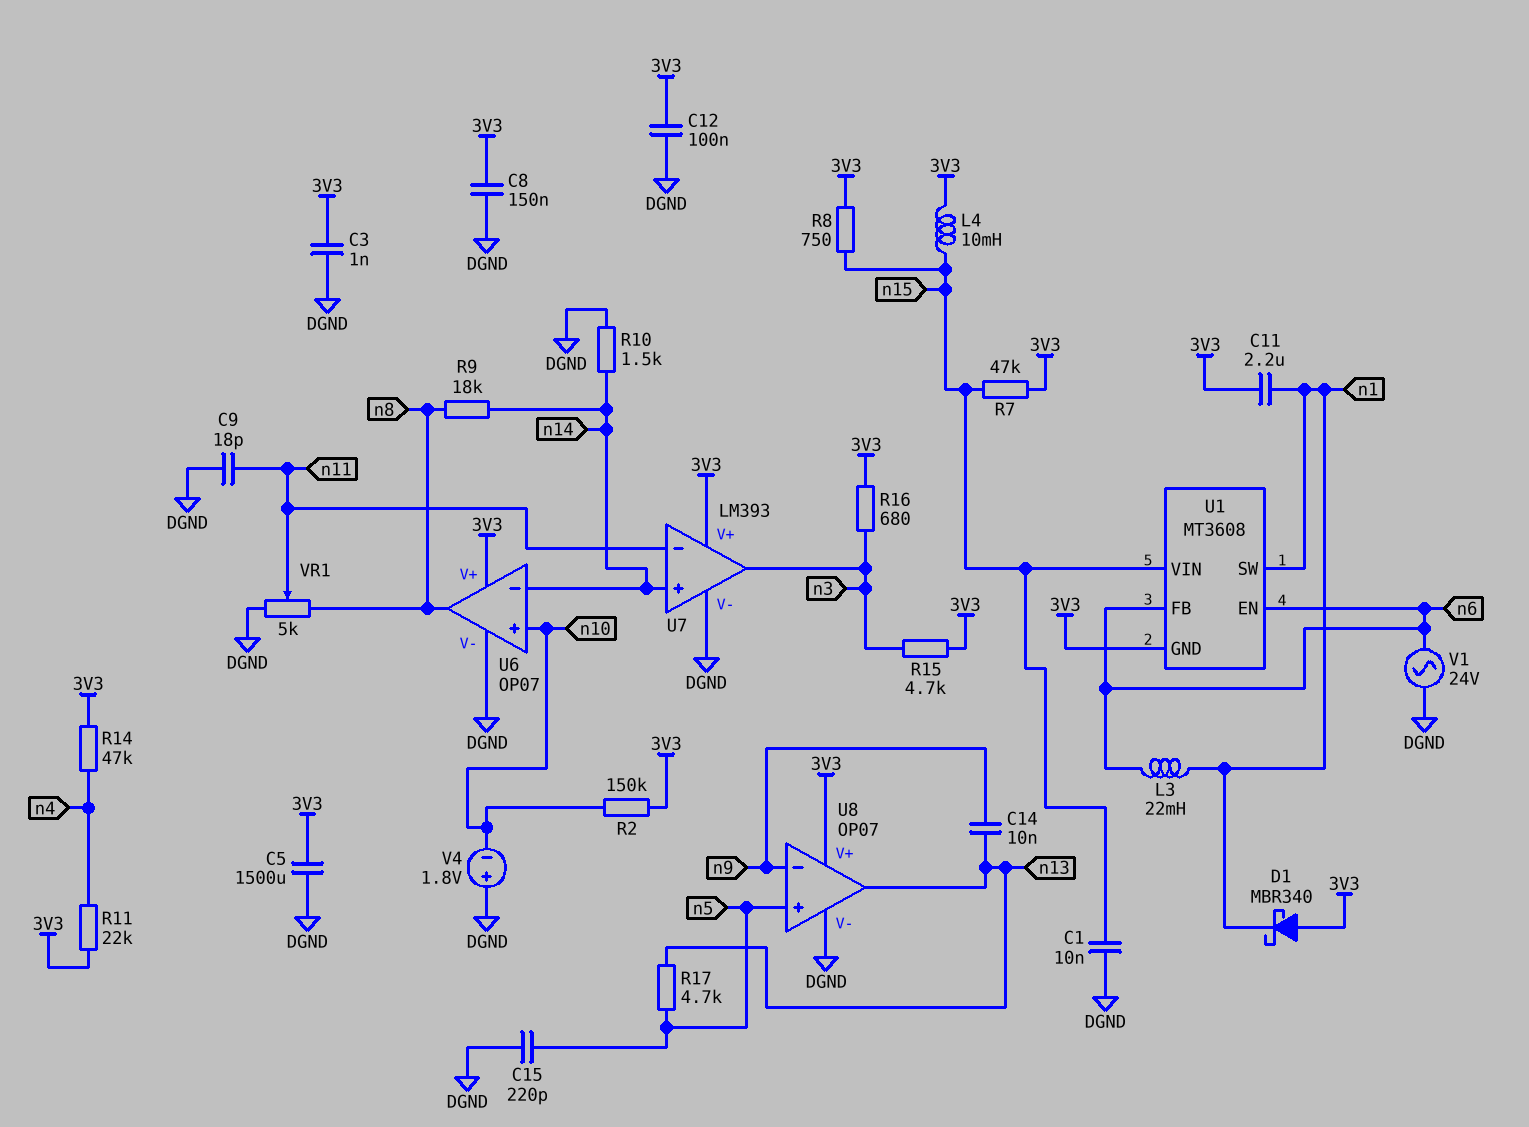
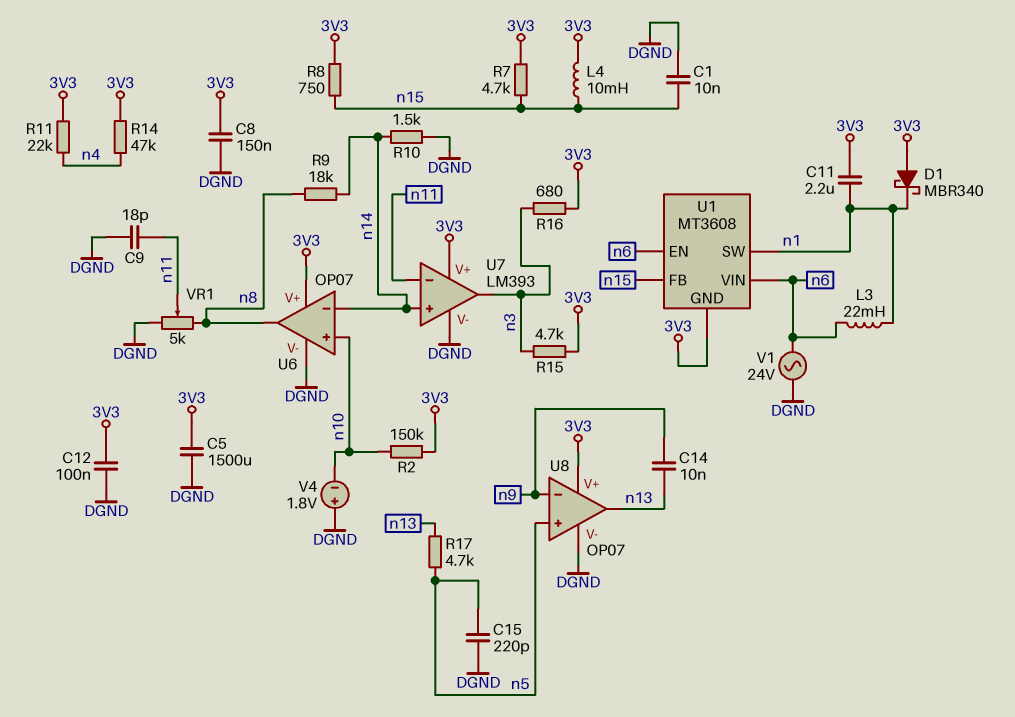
C3: 1nF (3V3, DGND) -> none
R7: 47k (3V3, n15) -> 4.7k (3V3, n15)
U1 pin FB: n6 -> n15
U1 pin VIN: n15 -> n6

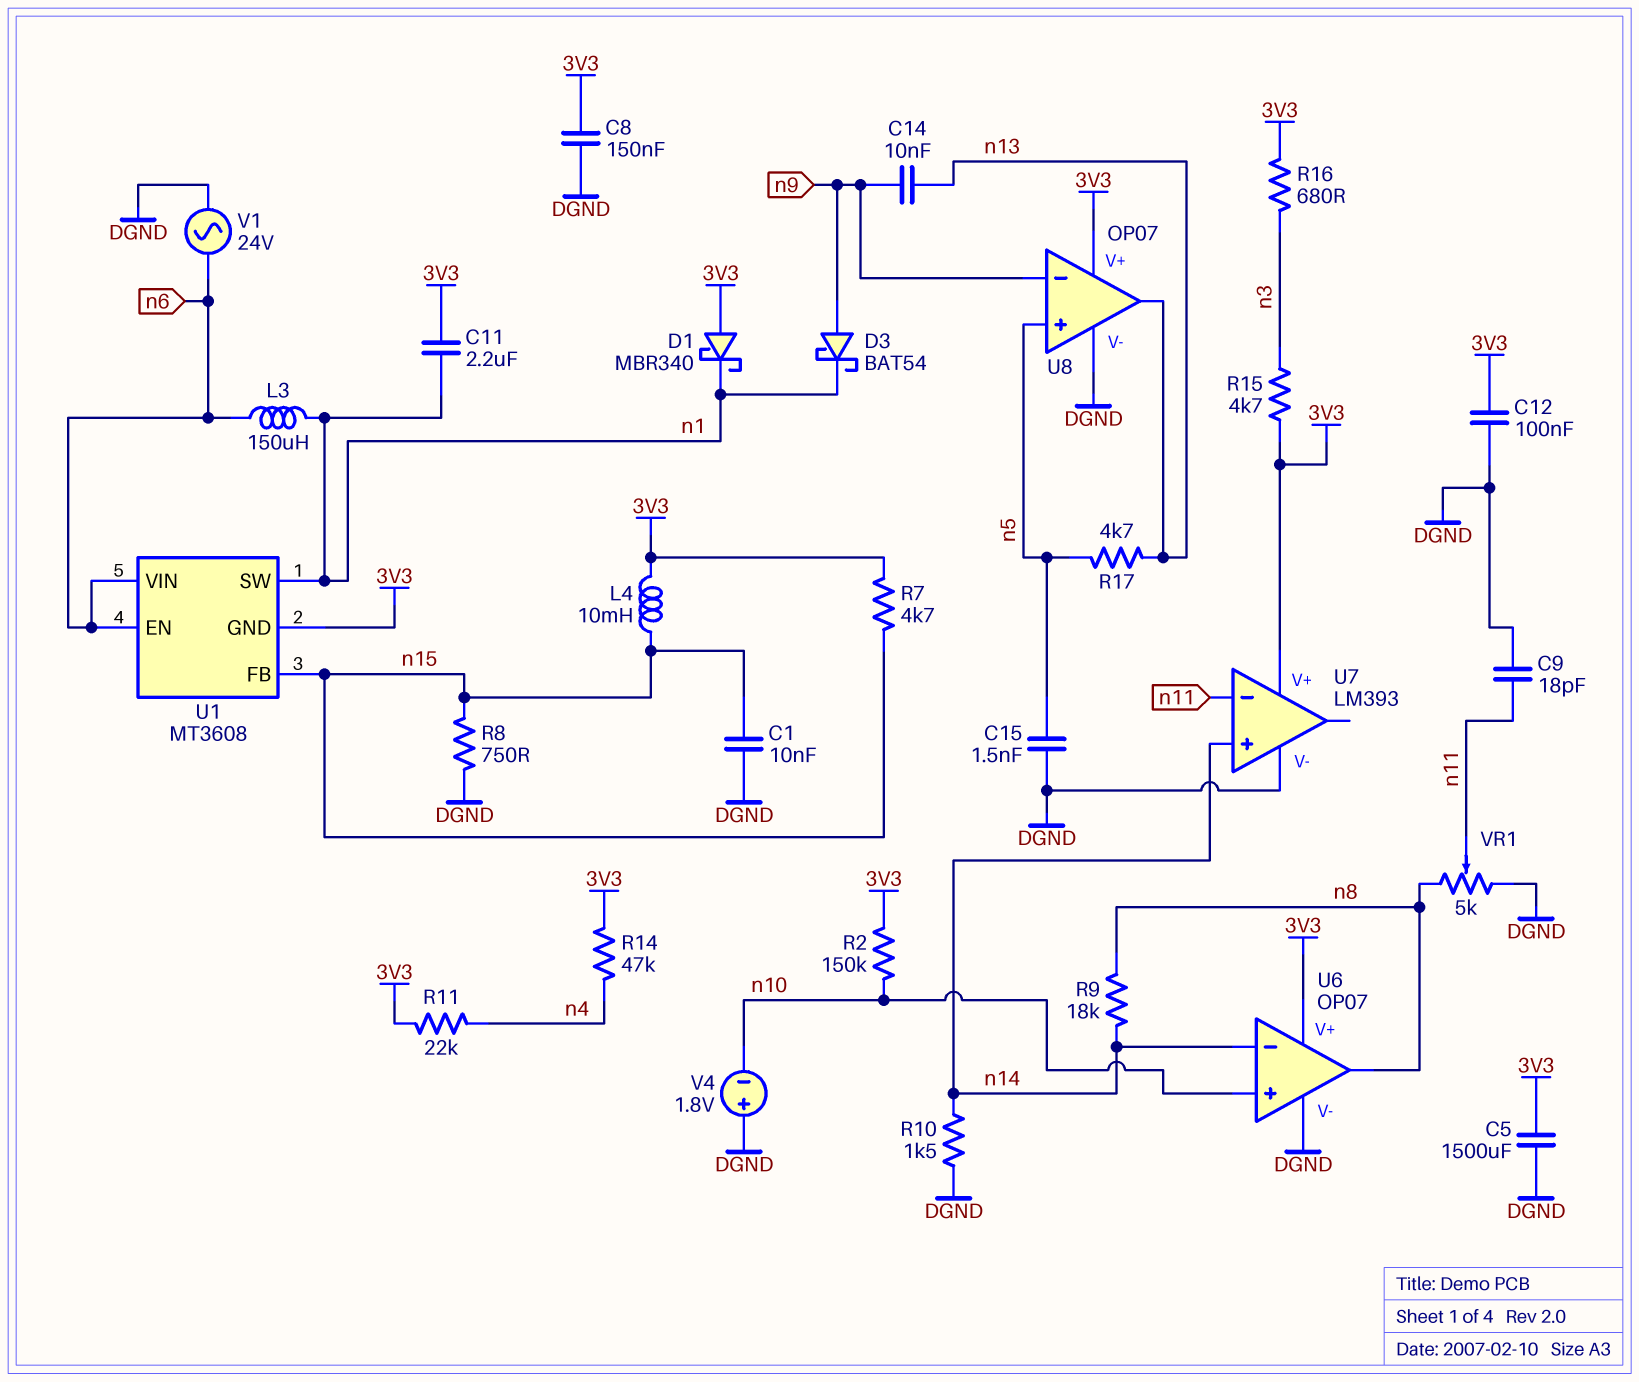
C15: 220pF (DGND, n5) -> 1.5nF (DGND, n5)
D3: none -> schottky BAT54 (A n9, K n1)
L3: 22mH (n1, n6) -> 150uH (n1, n6)
R8: 750 (3V3, n15) -> 750 (DGND, n15)
U7 pin out: n3 -> none

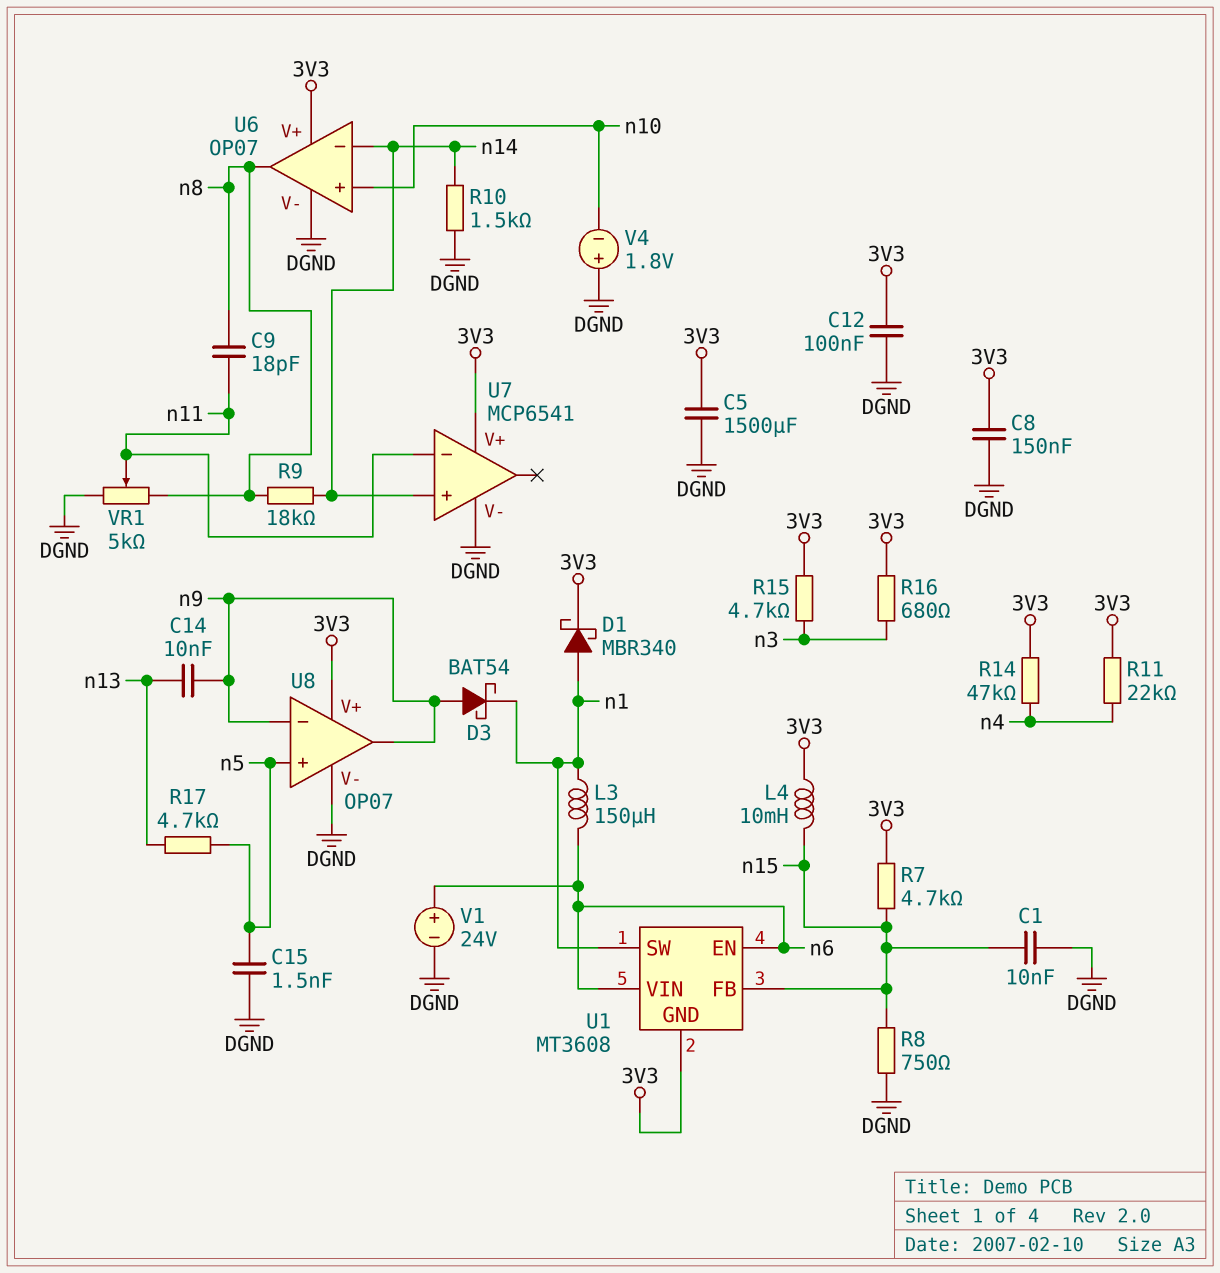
C9: 18pF (DGND, n11) -> 18pF (n8, n11)
C11: 2.2uF (3V3, n1) -> none
D1: schottky MBR340 (A 3V3, K n1) -> schottky MBR340 (A n1, K 3V3)
R2: 150k (3V3, n10) -> none
U7: LM393 -> MCP6541
U8 pin out: n13 -> n9
V1: AC 24V (DGND, n6) -> 24V (plus n6, minus DGND)

